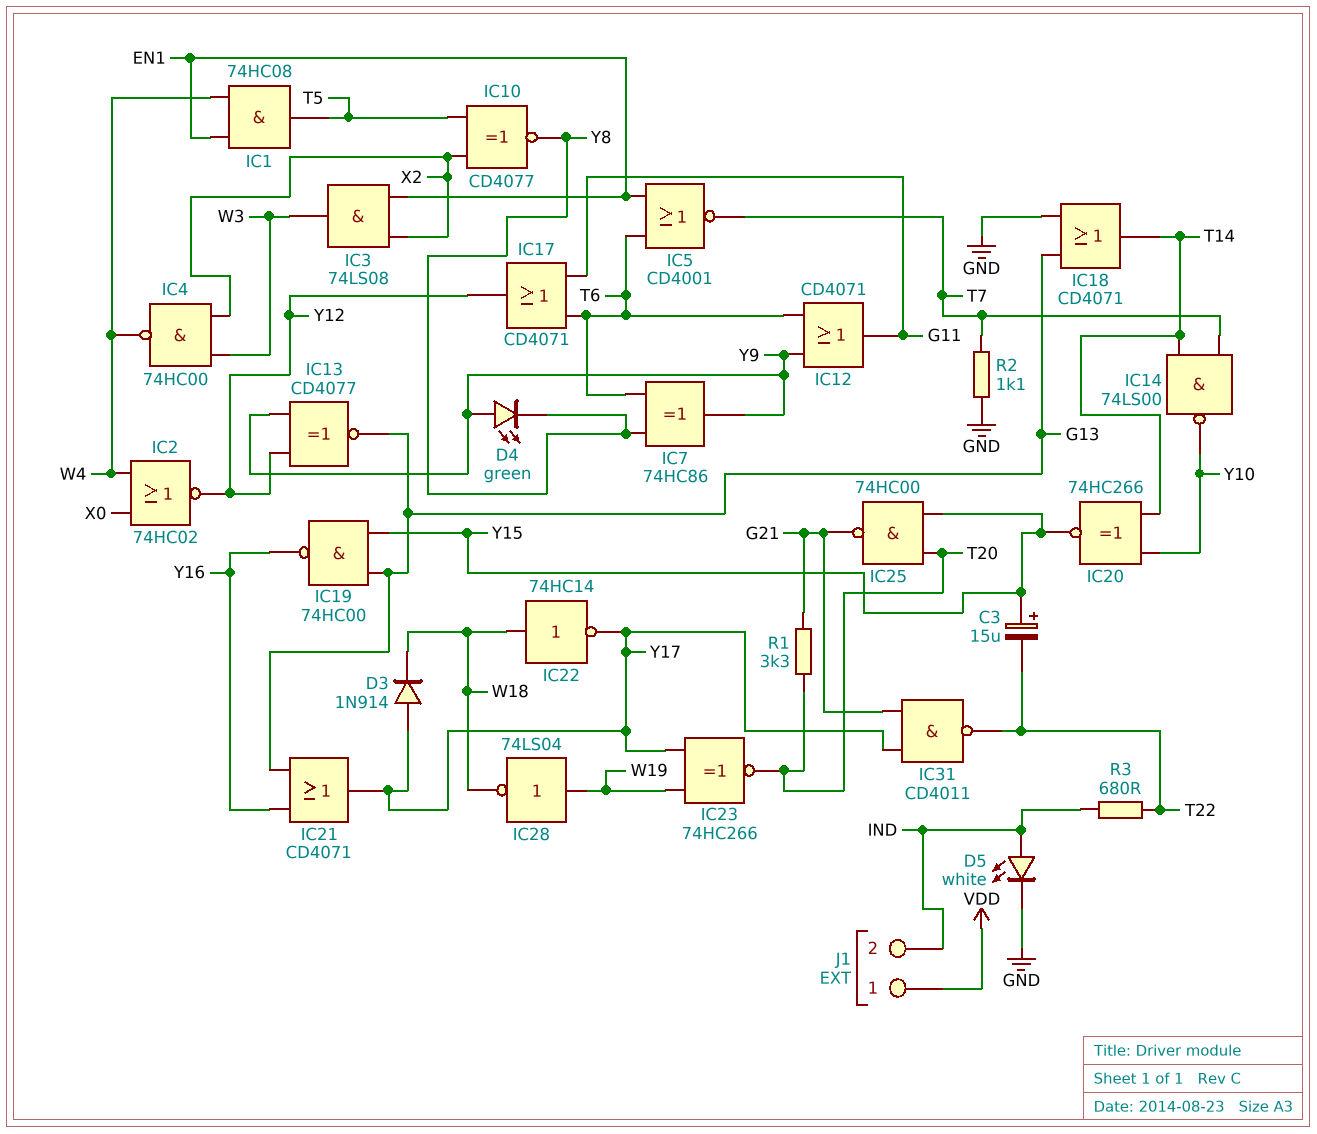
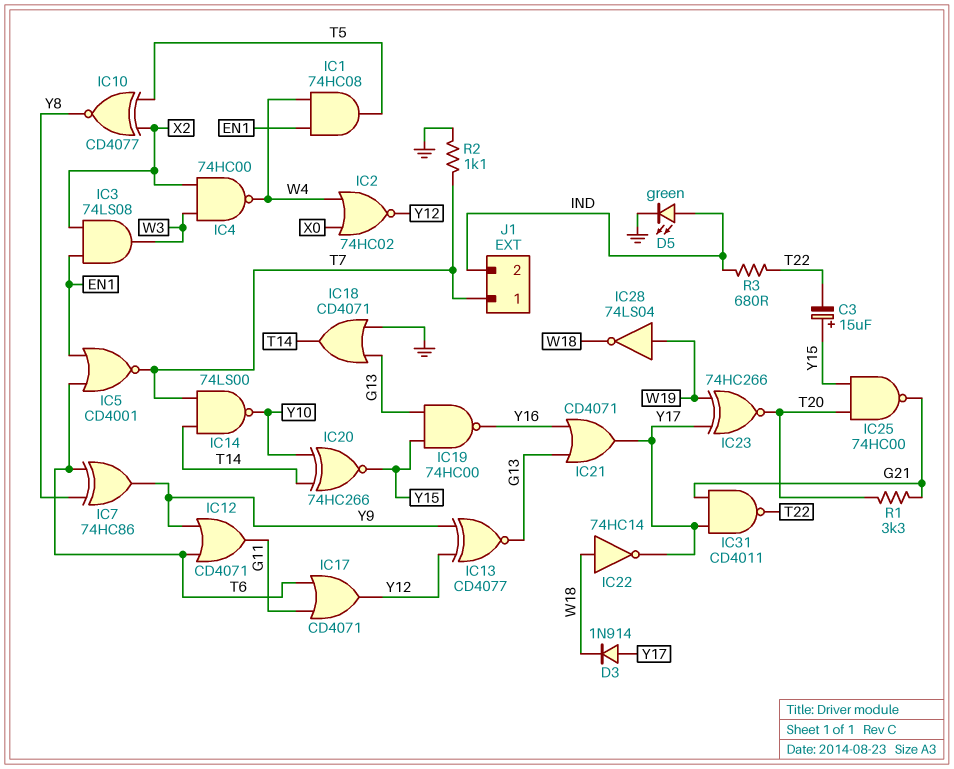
D4: LED green (A Y9, K Y8) -> none
D5: LED white (A IND, K GND) -> LED green (A IND, K GND)
J1 pin 1: VDD -> T7

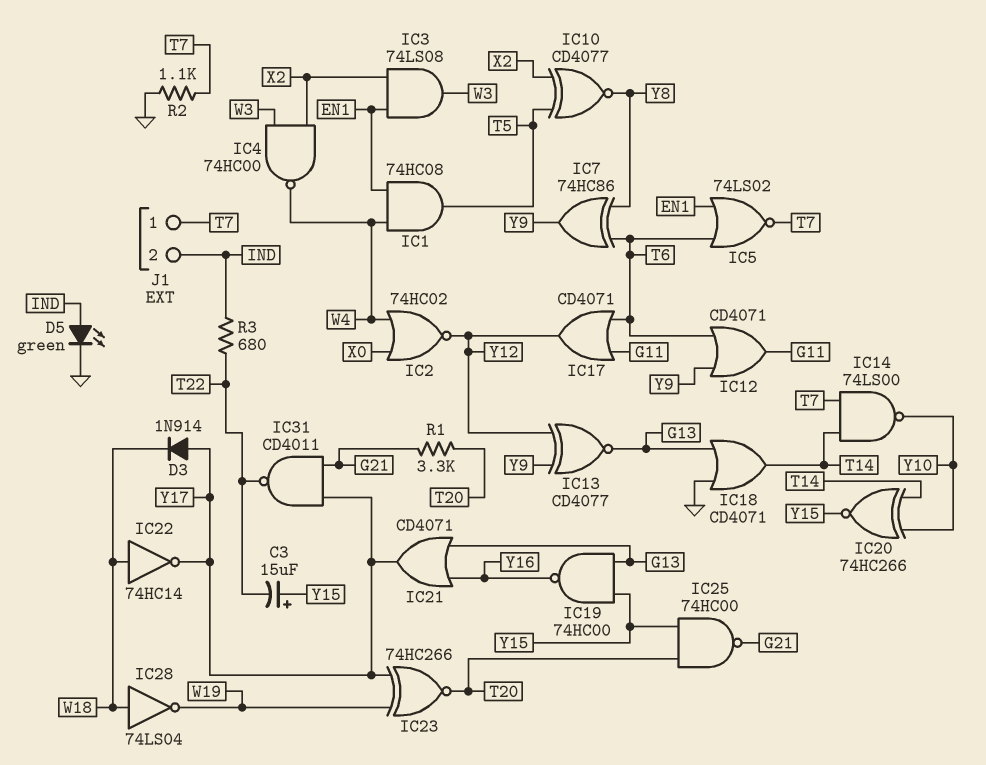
IC5: NOR CD4001 (in EN1, in T6, out T7) -> NOR 74LS02 (in EN1, in T6, out T7)
IC28: NOT 74LS04 (in W19, out W18) -> NOT 74LS04 (in W18, out W19)

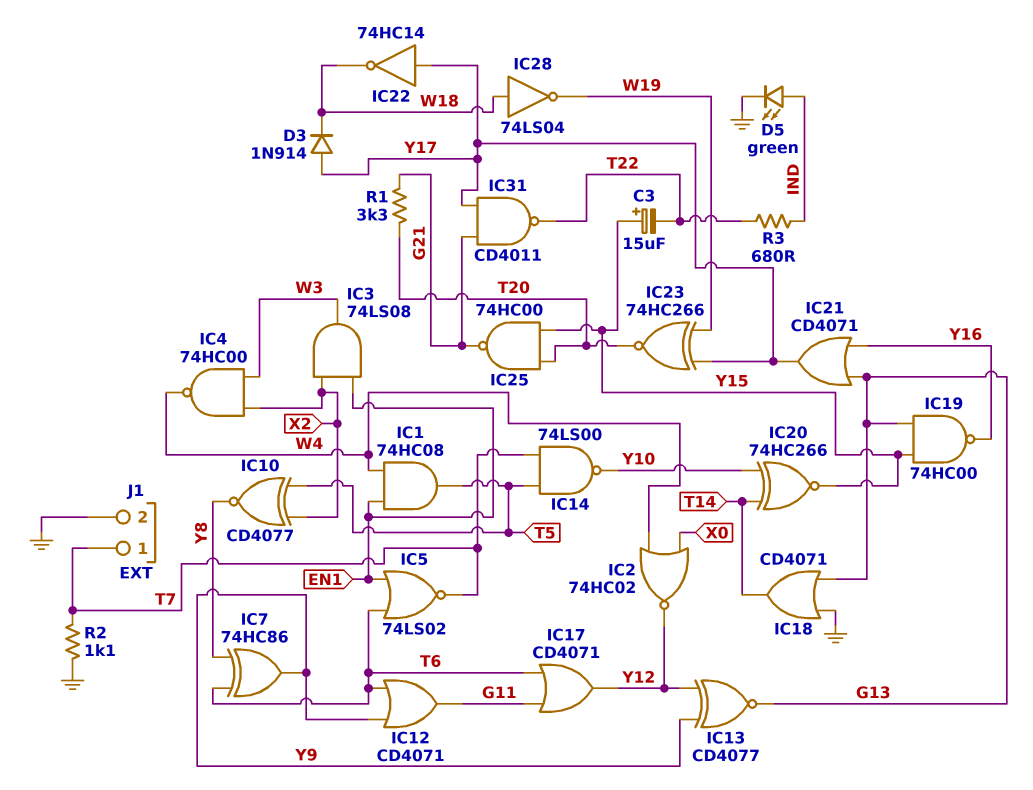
IC14: NAND 74LS00 (in T7, in T14, out Y10) -> NAND 74LS00 (in T5, in T7, out Y10)
IC22: NOT 74HC14 (in W18, out Y17) -> NOT 74HC14 (in Y17, out W18)
J1 pin 2: IND -> GND

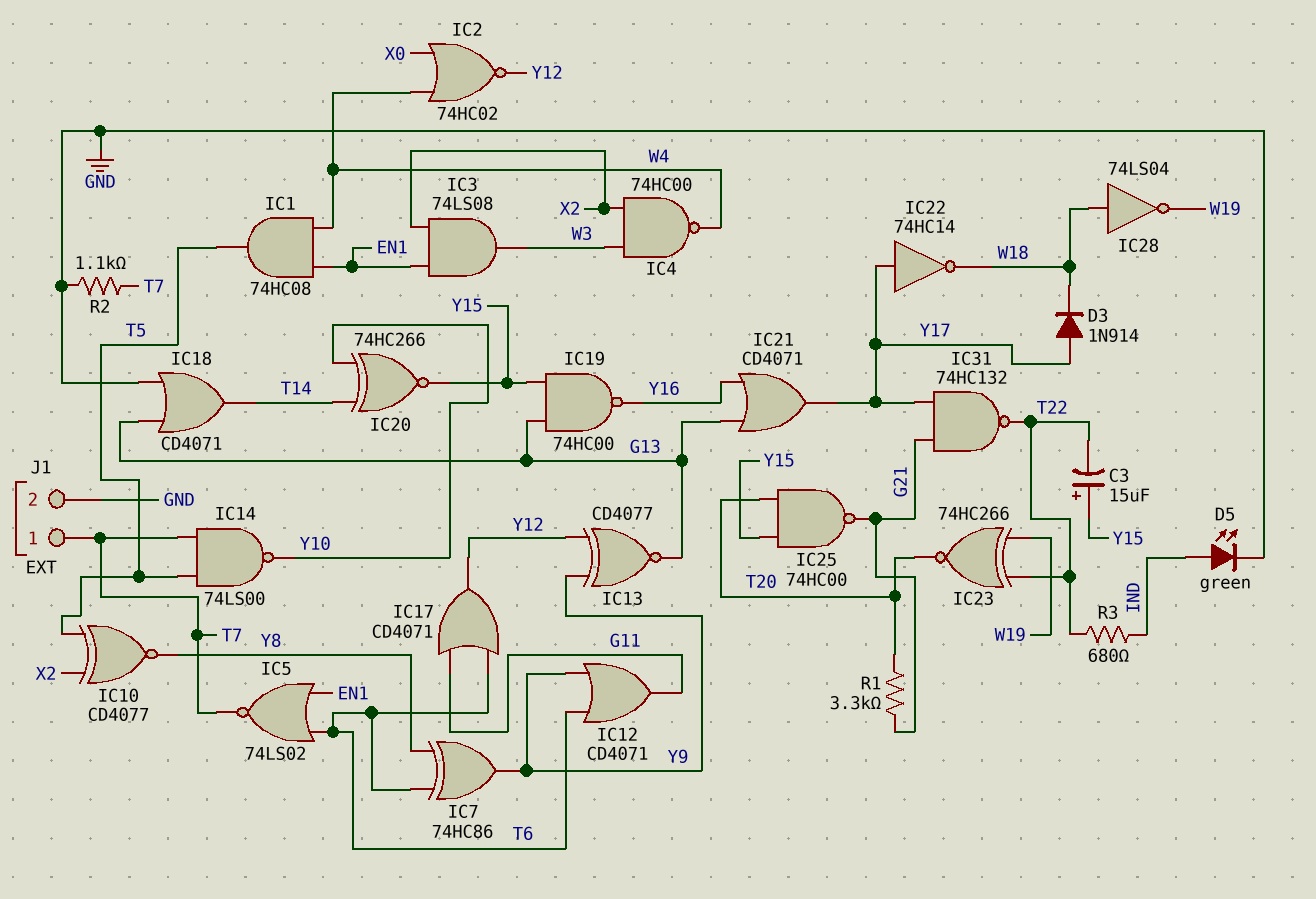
IC23: XNOR 74HC266 (in W19, in Y17, out T20) -> XNOR 74HC266 (in T22, in W19, out T20)
IC31: NAND CD4011 (in G21, in Y17, out T22) -> NAND 74HC132 (in G21, in Y17, out T22)

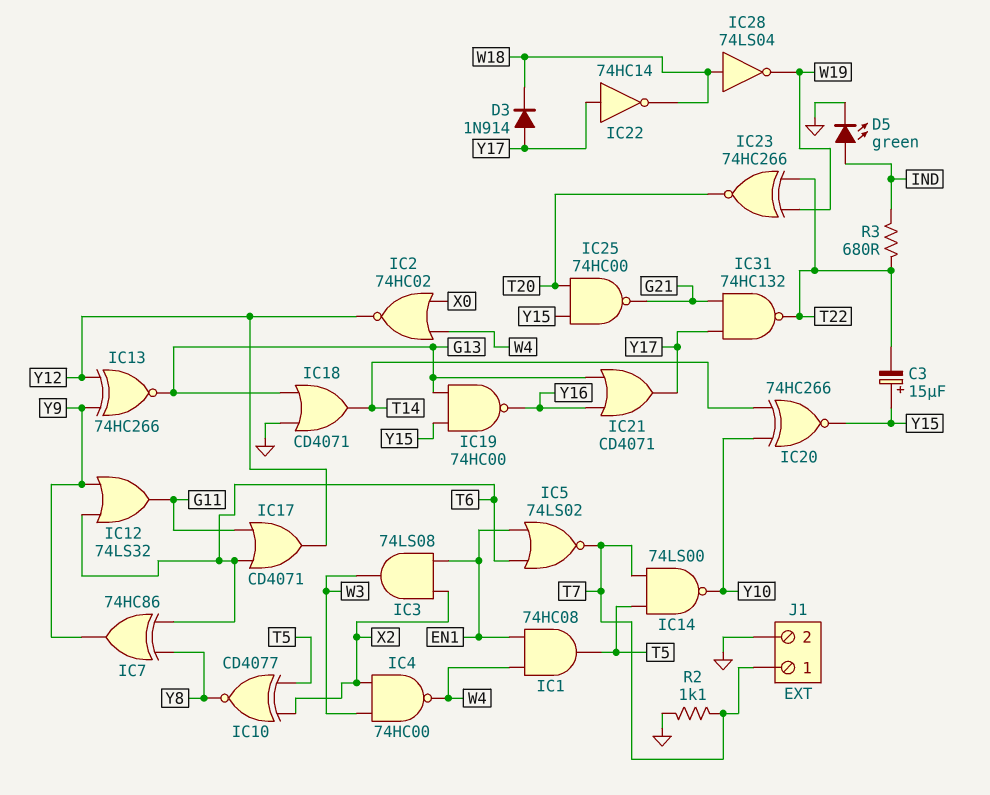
IC12: OR CD4071 (in T6, in Y9, out G11) -> OR 74LS32 (in T6, in Y9, out G11)
IC13: XNOR CD4077 (in Y9, in Y12, out G13) -> XNOR 74HC266 (in Y9, in Y12, out G13)
R1: 3.3k (G21, T20) -> none

